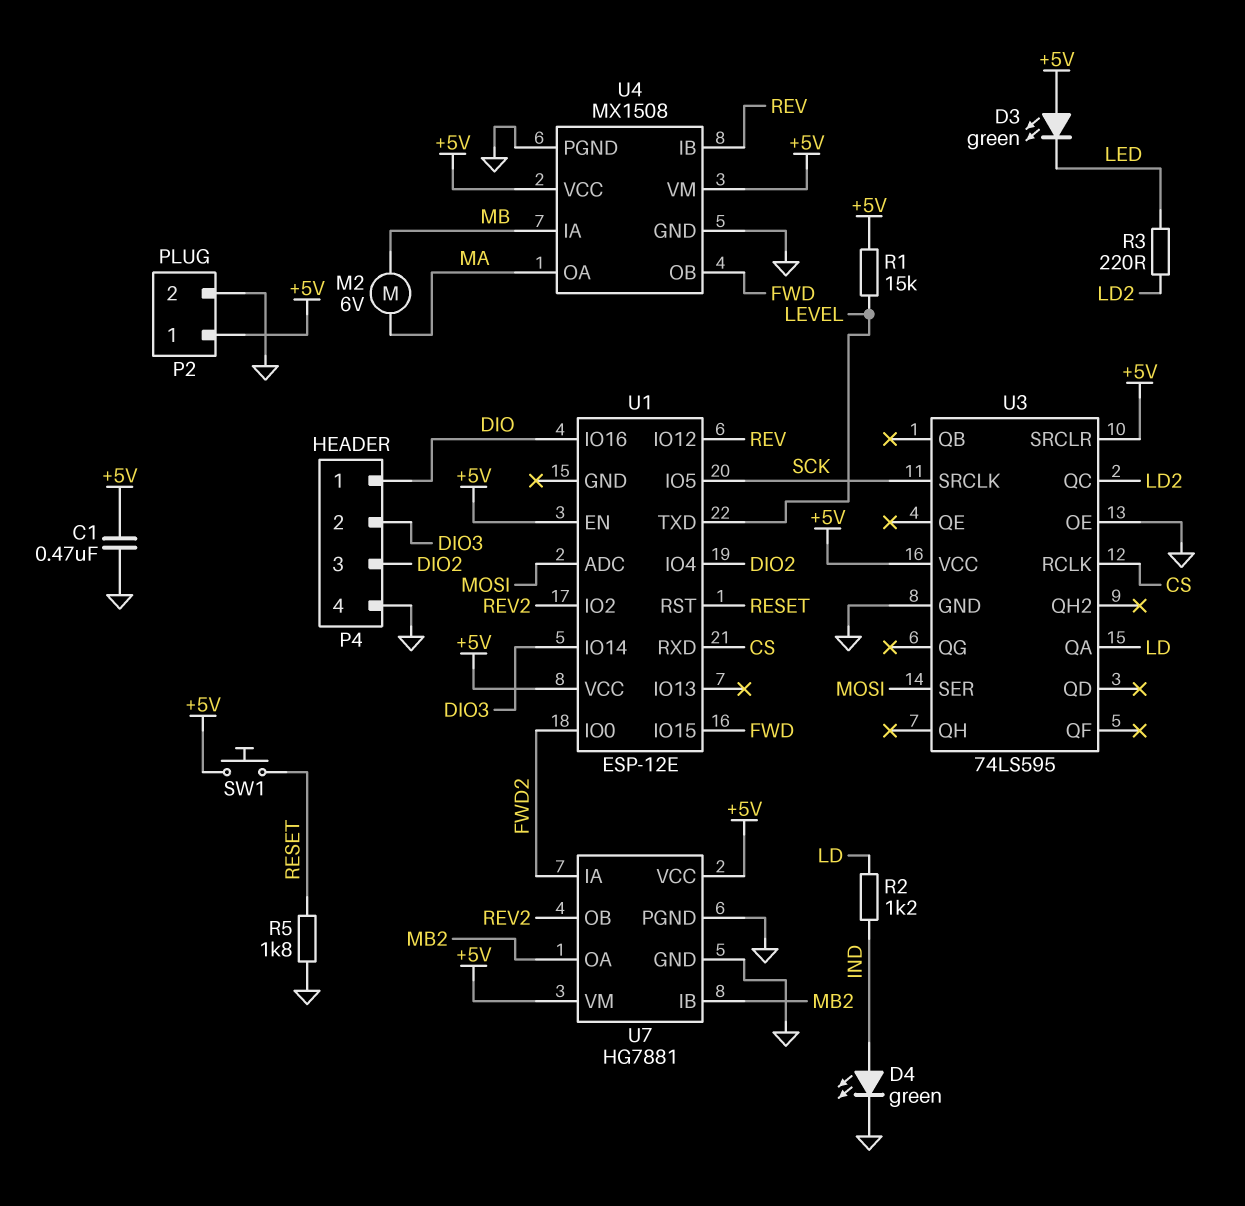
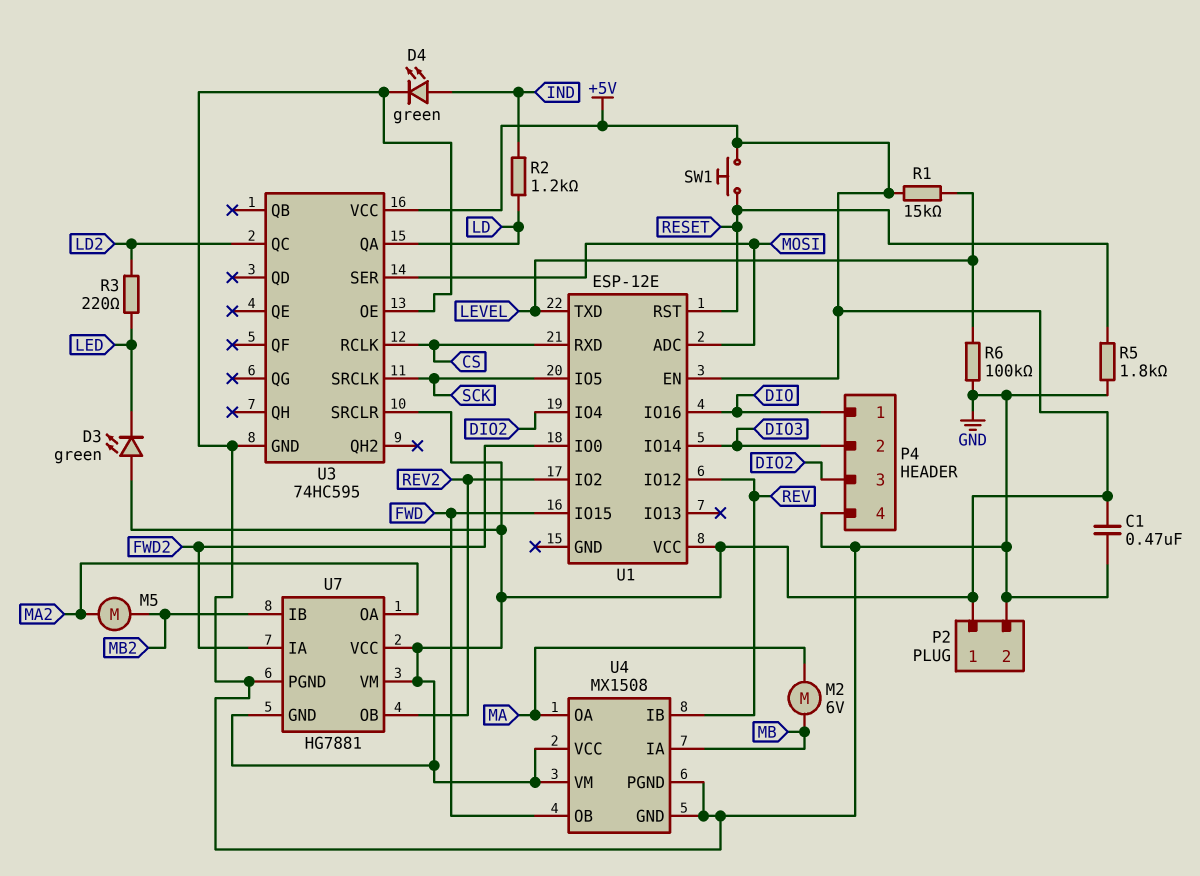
M5: none -> motor (MA2, MB2)
R6: none -> 100k (GND, LEVEL)
U3: 74LS595 -> 74HC595
U7 pin GND: GND -> +5V
U7 pin OA: MB2 -> MA2

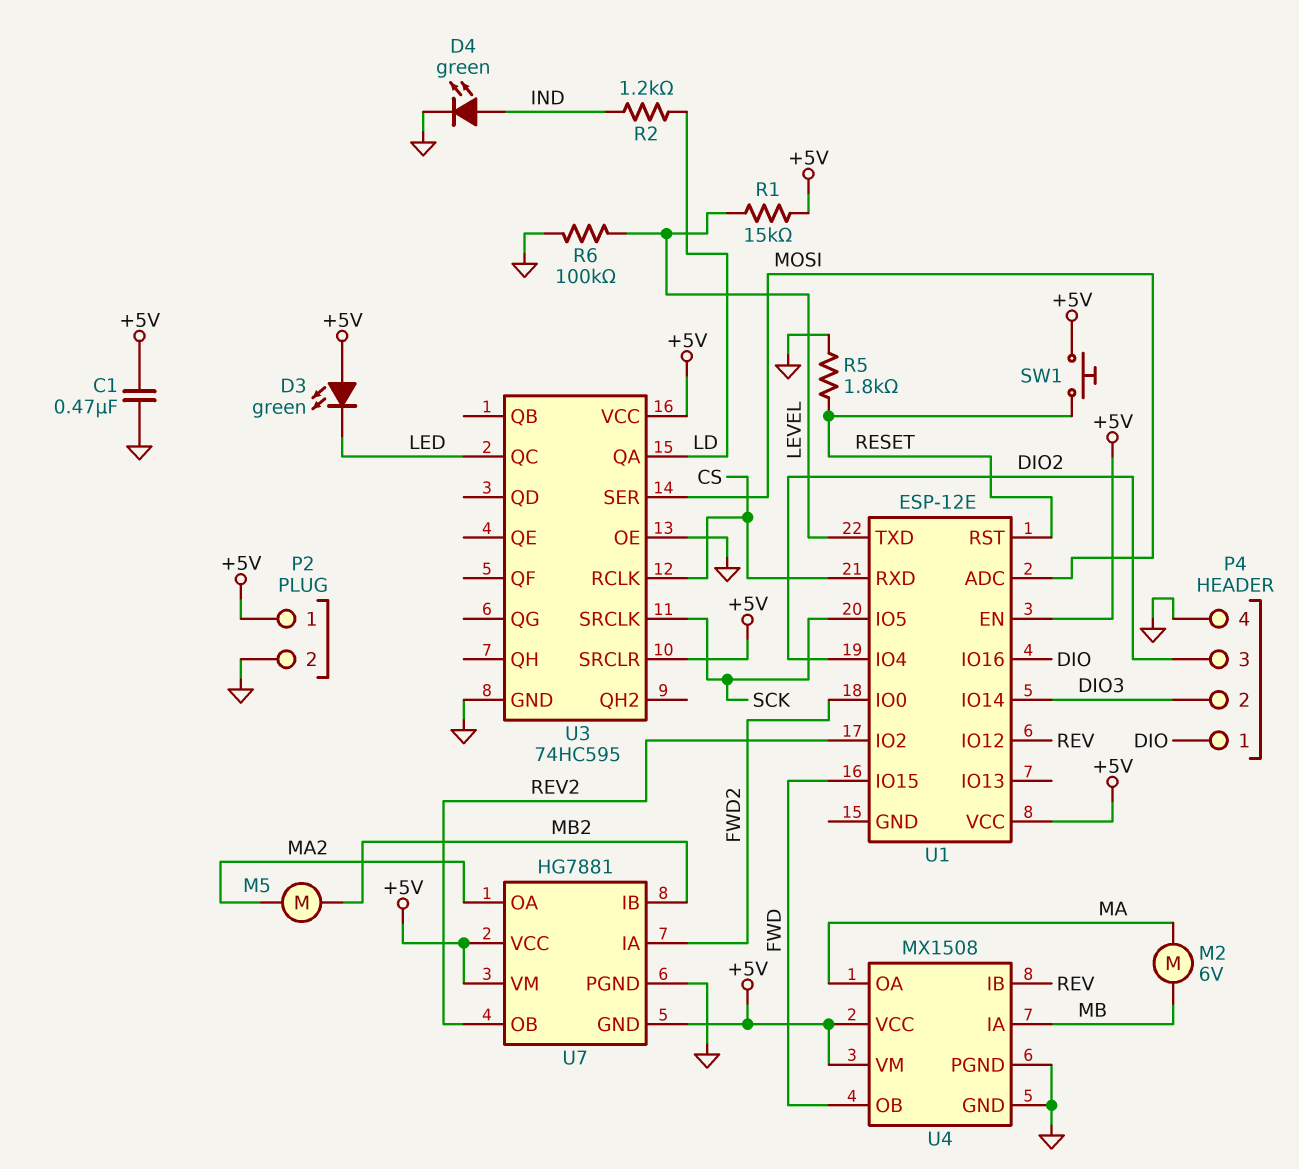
R3: 220 (LD2, LED) -> none
U3 pin QC: LD2 -> LED

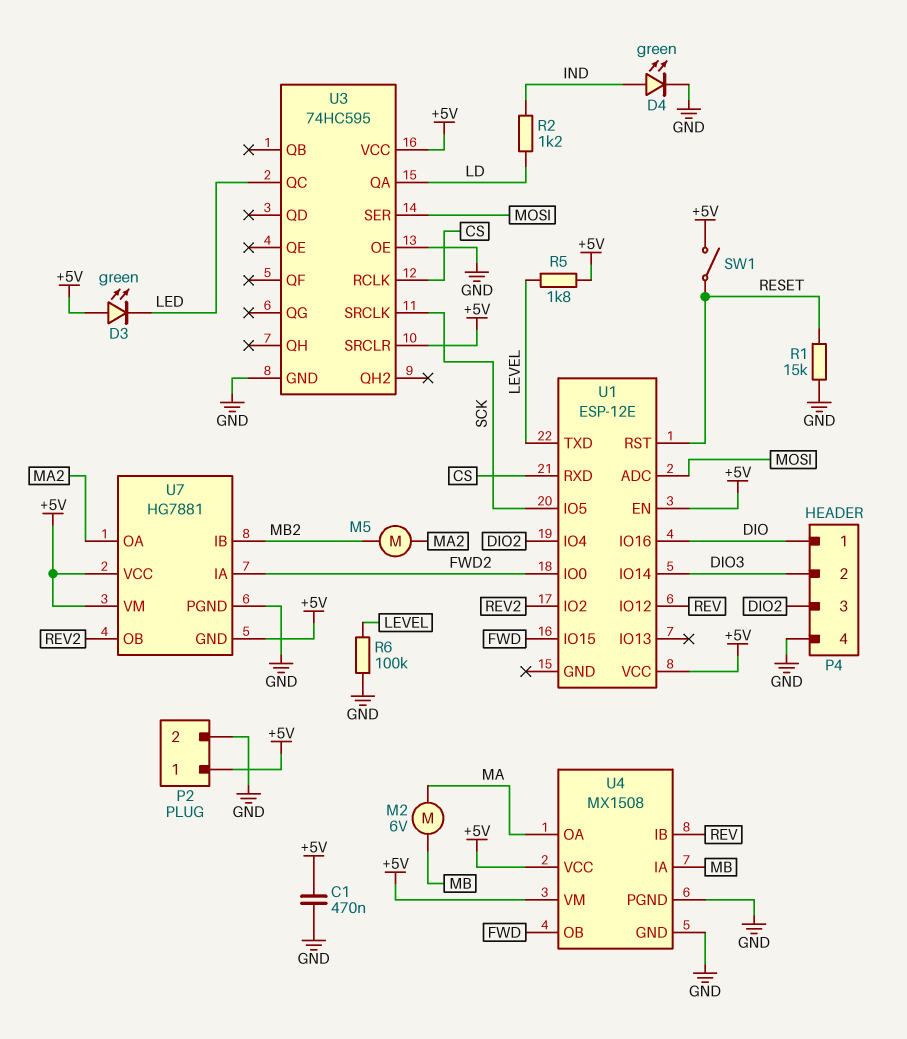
R1: 15k (+5V, LEVEL) -> 15k (GND, RESET)
R5: 1.8k (GND, RESET) -> 1.8k (+5V, LEVEL)
SW1: button (+5V, RESET) -> switch (+5V, RESET)

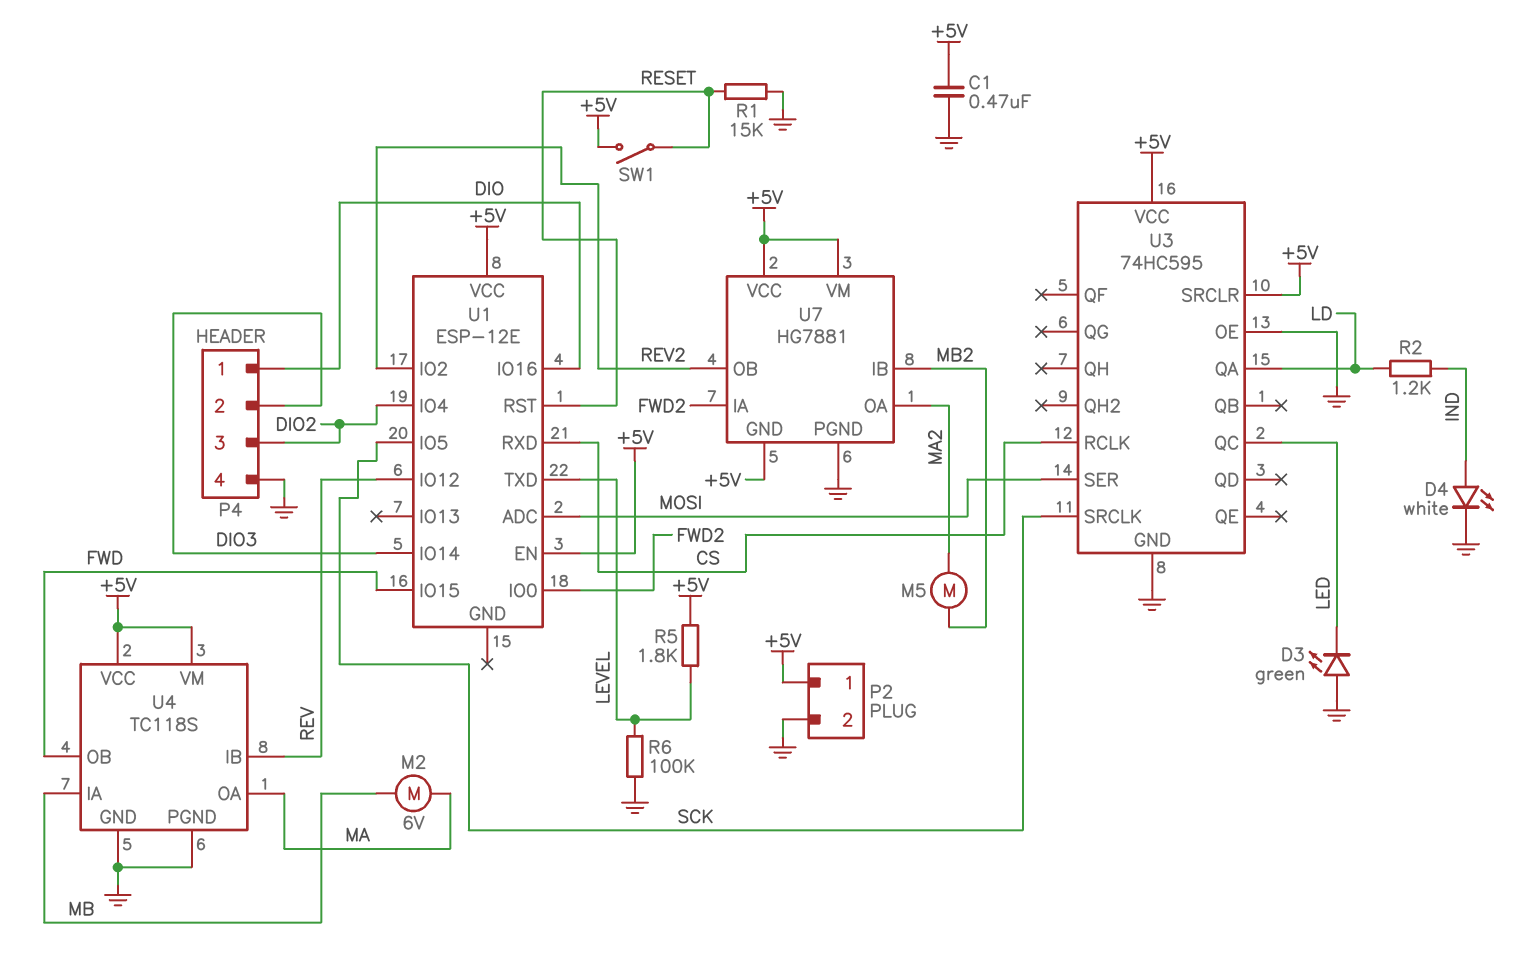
D3: LED green (A +5V, K LED) -> LED green (A GND, K LED)
D4: LED green (A IND, K GND) -> LED white (A IND, K GND)
U4: MX1508 -> TC118S

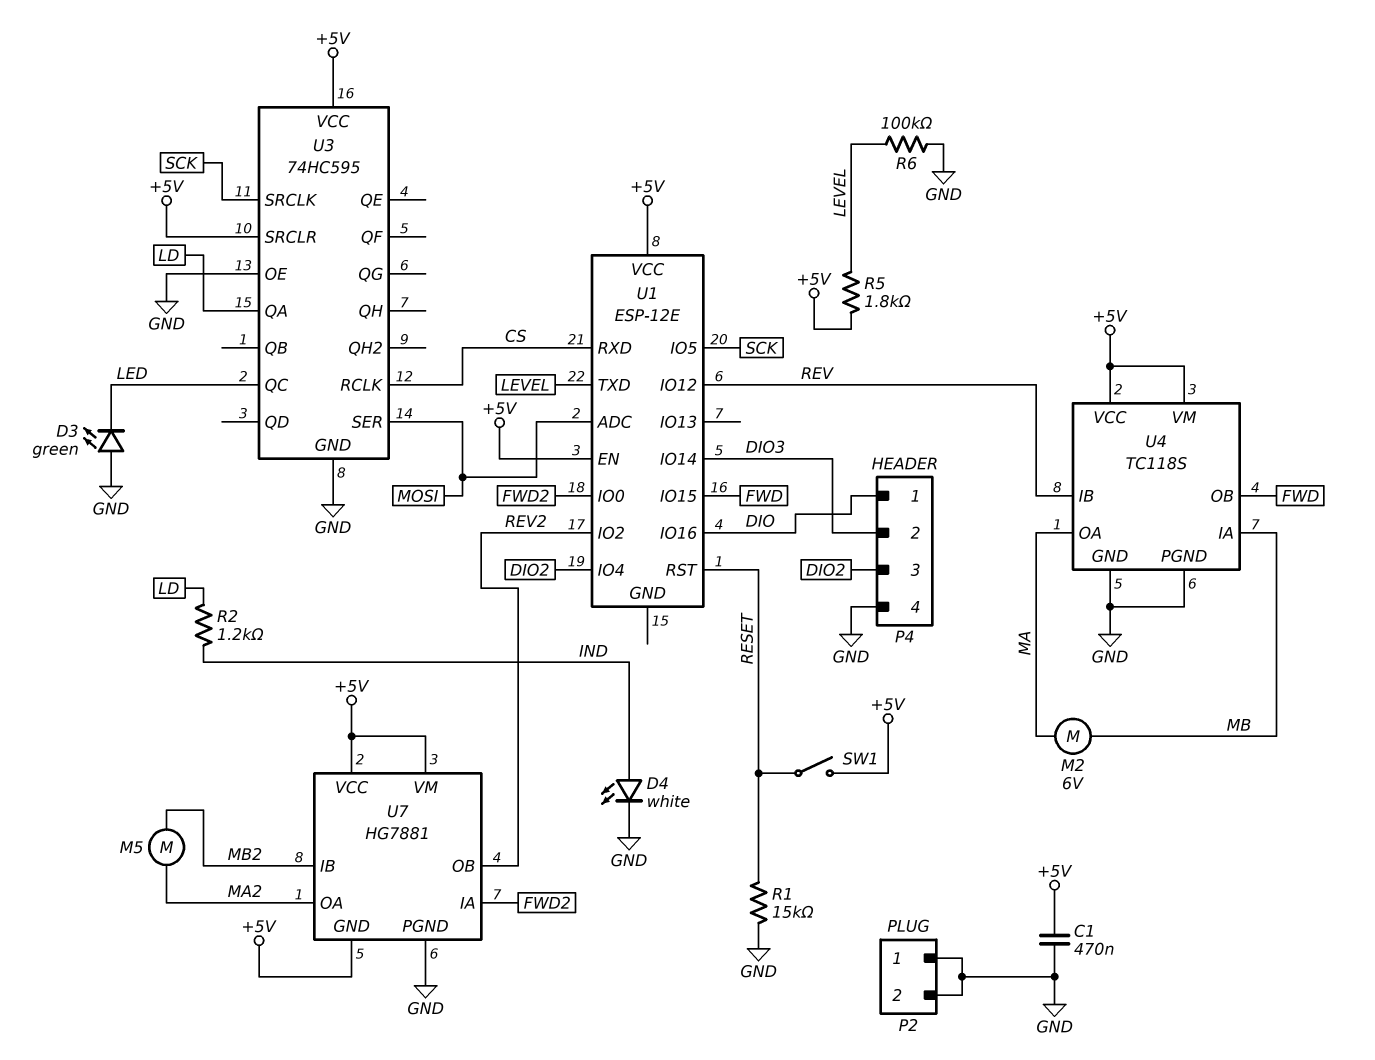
P2 pin 1: +5V -> GND

